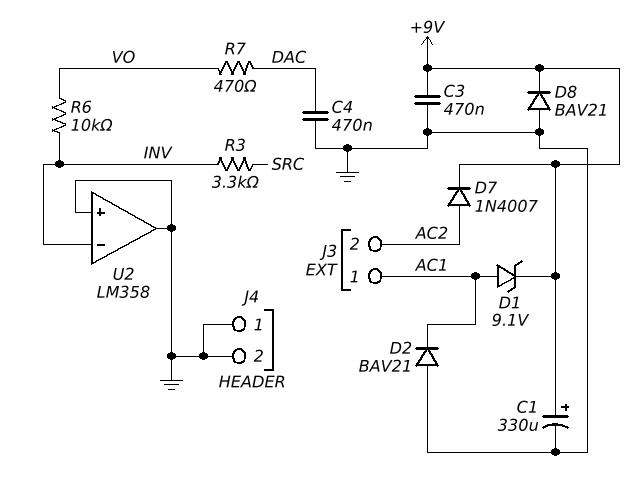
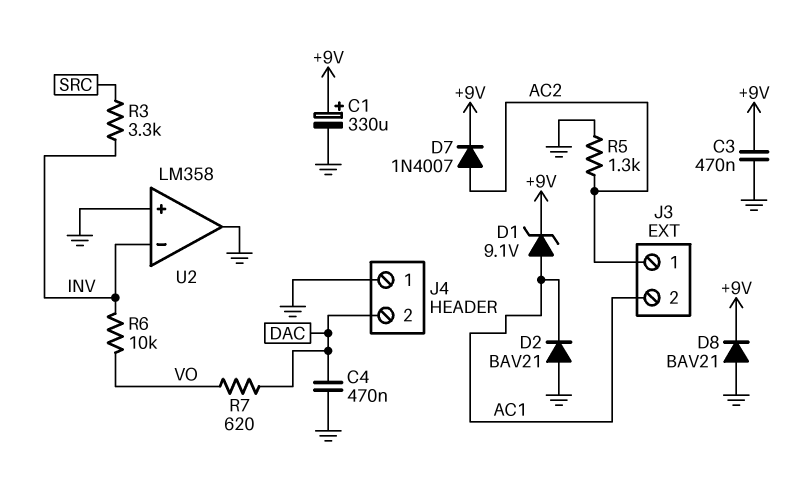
J3 pin 1: AC1 -> AC2
J3 pin 2: AC2 -> AC1
J4 pin 2: GND -> DAC
R5: none -> 1.3k (AC2, GND)
R7: 470 (DAC, VO) -> 620 (DAC, VO)

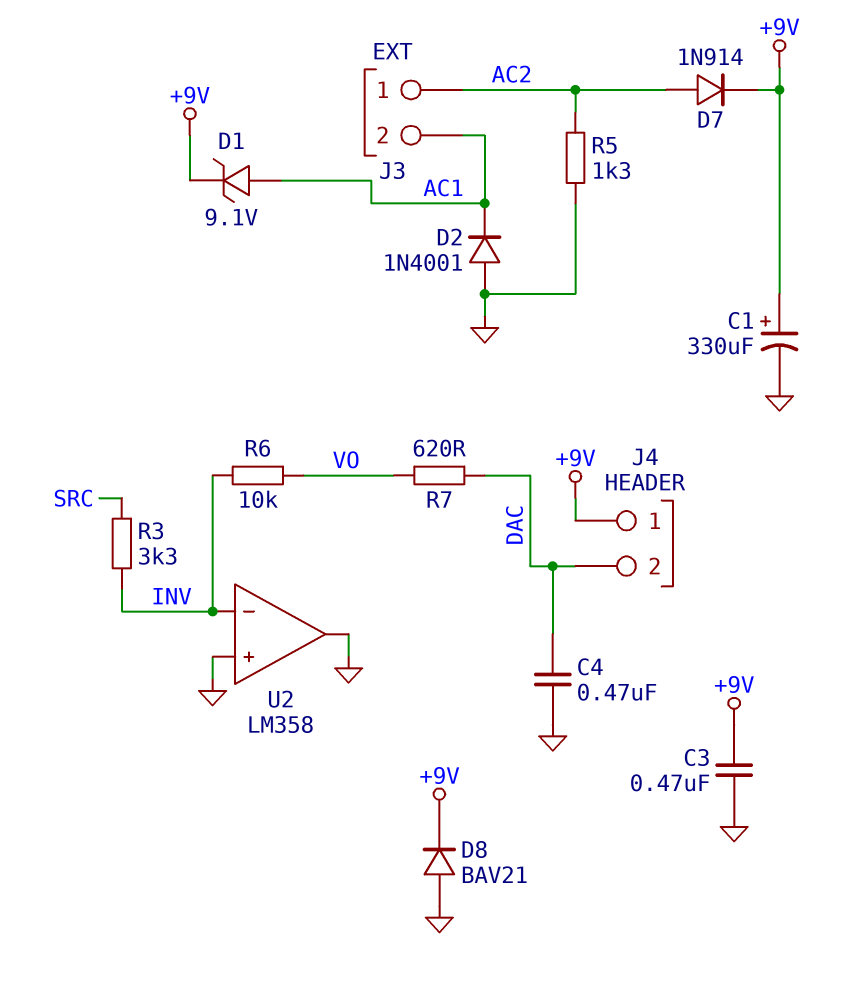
D2: diode BAV21 (A GND, K AC1) -> diode 1N4001 (A GND, K AC1)
D7: diode 1N4007 (A AC2, K +9V) -> diode 1N914 (A AC2, K +9V)
J4 pin 1: GND -> +9V

